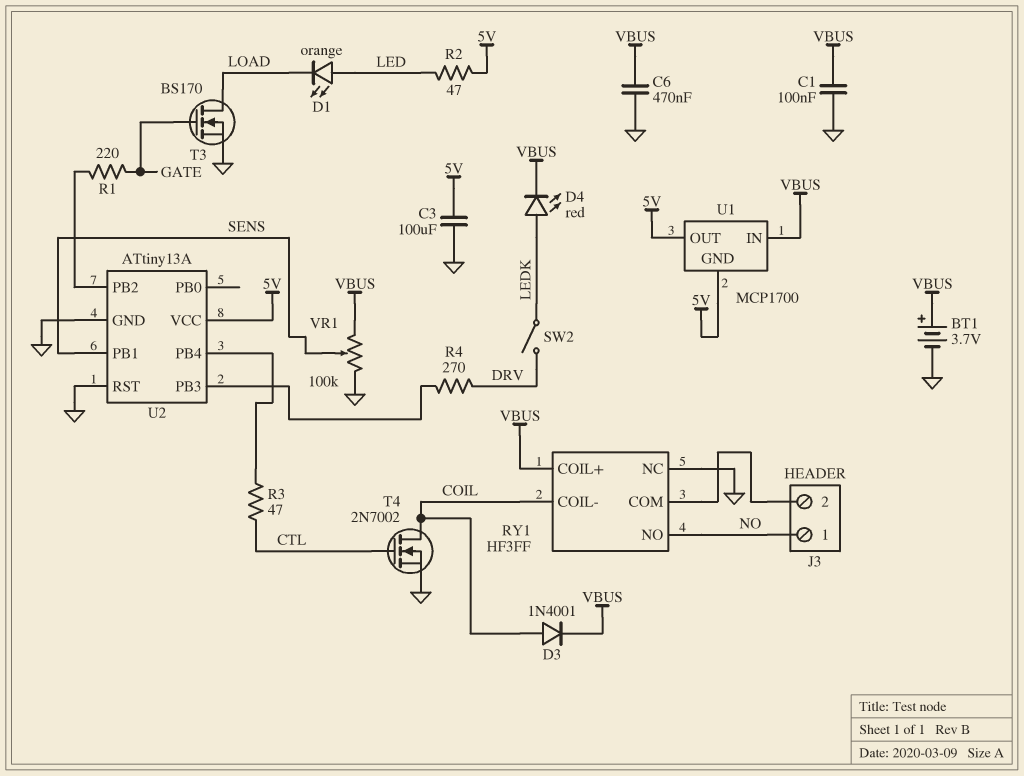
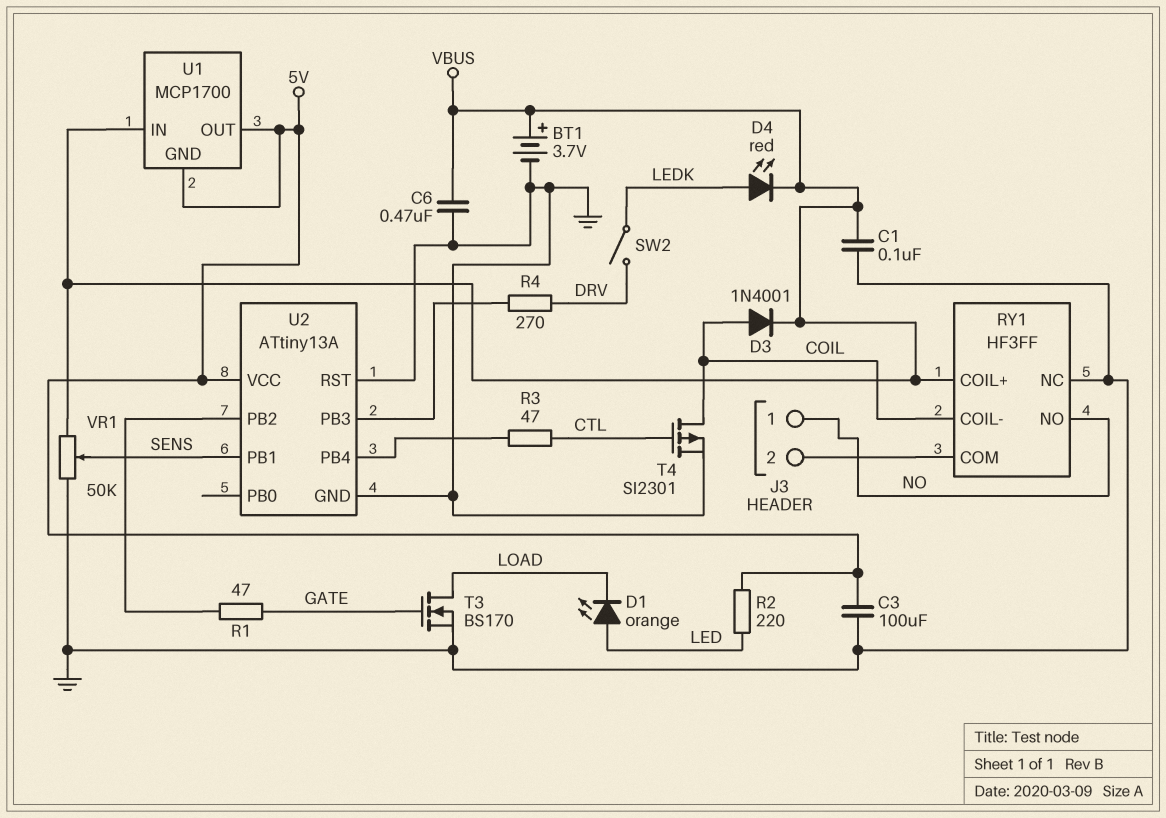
R1: 220 (GATE, U2/PB2) -> 47 (GATE, U2/PB2)
R2: 47 (5V, LED) -> 220 (5V, LED)
T4: NMOS 2N7002 (G CTL, D COIL, S GND) -> PMOS SI2301 (G CTL, D COIL, S GND)
VR1: 100k (GND, VBUS, wiper SENS) -> 50k (GND, VBUS, wiper SENS)

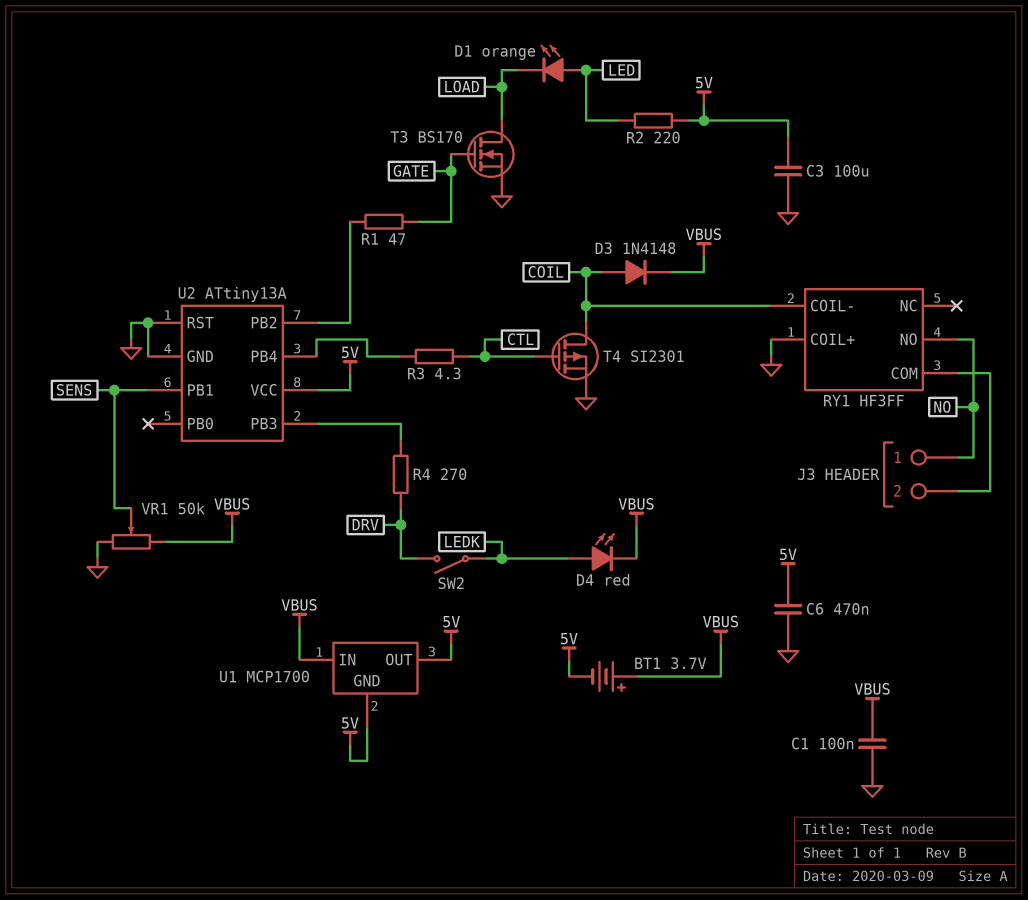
BT1: 3.7V (plus VBUS, minus GND) -> 3.7V (plus VBUS, minus 5V)
C6: 470nF (GND, VBUS) -> 470nF (5V, GND)
D3: diode 1N4001 (A COIL, K VBUS) -> diode 1N4148 (A COIL, K VBUS)
R3: 47 (CTL, U2/PB4) -> 4.3 (CTL, U2/PB4)
RY1 pin COIL+: VBUS -> GND
RY1 pin NC: GND -> none

